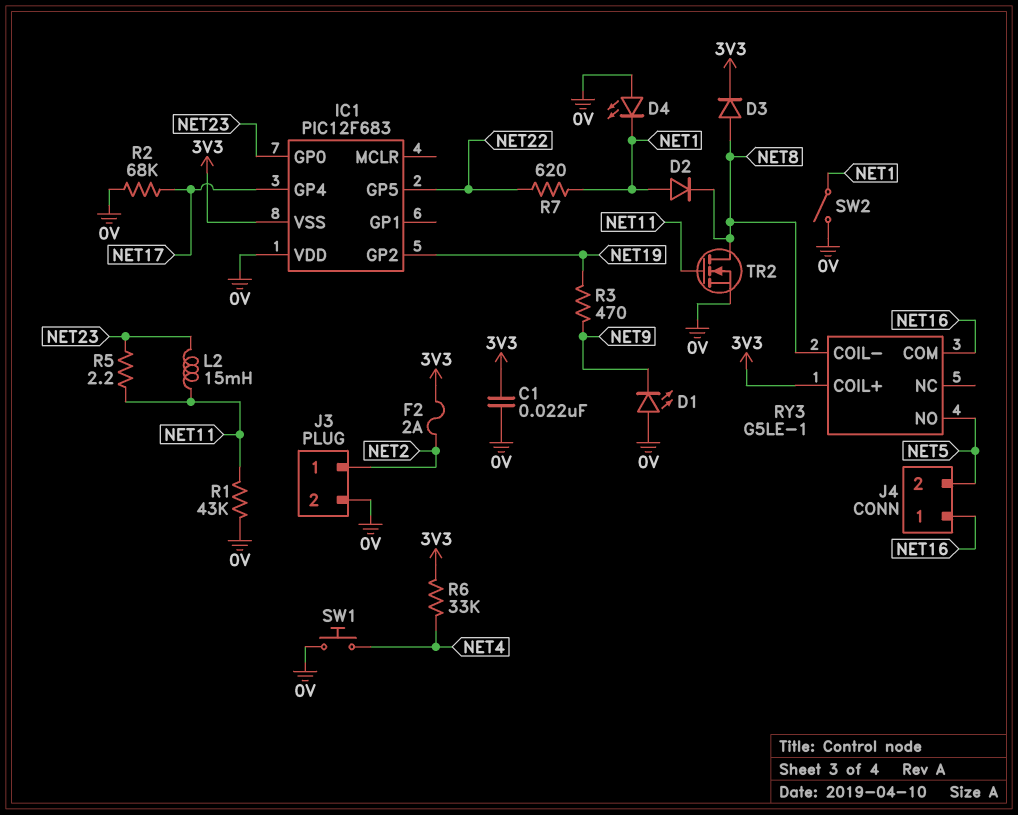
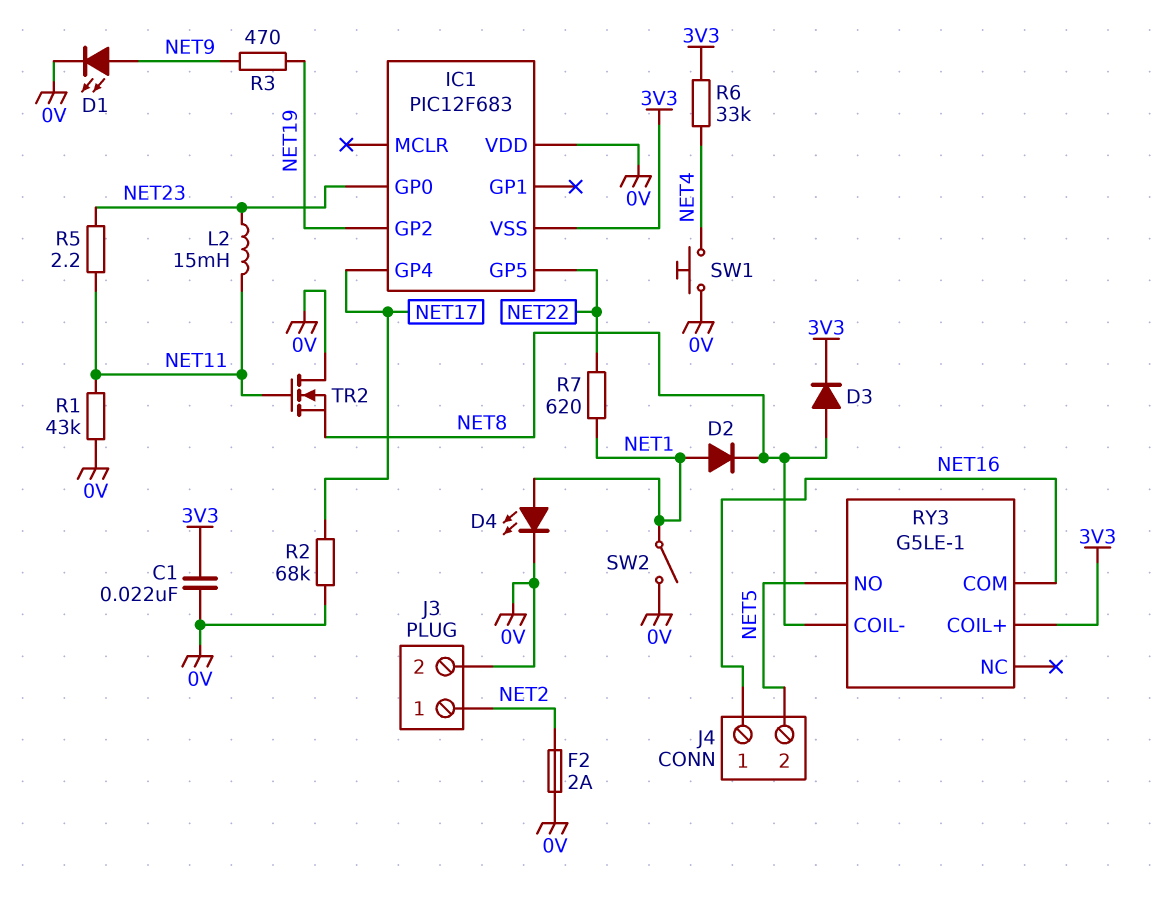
D1: LED (A 0V, K NET9) -> LED (A NET9, K 0V)
D4: LED (A 0V, K NET1) -> LED (A NET1, K 0V)
F2: 2A (3V3, NET2) -> 2A (0V, NET2)
TR2: NMOS (G NET11, D NET8, S 0V) -> NMOS (G NET11, D 0V, S NET8)

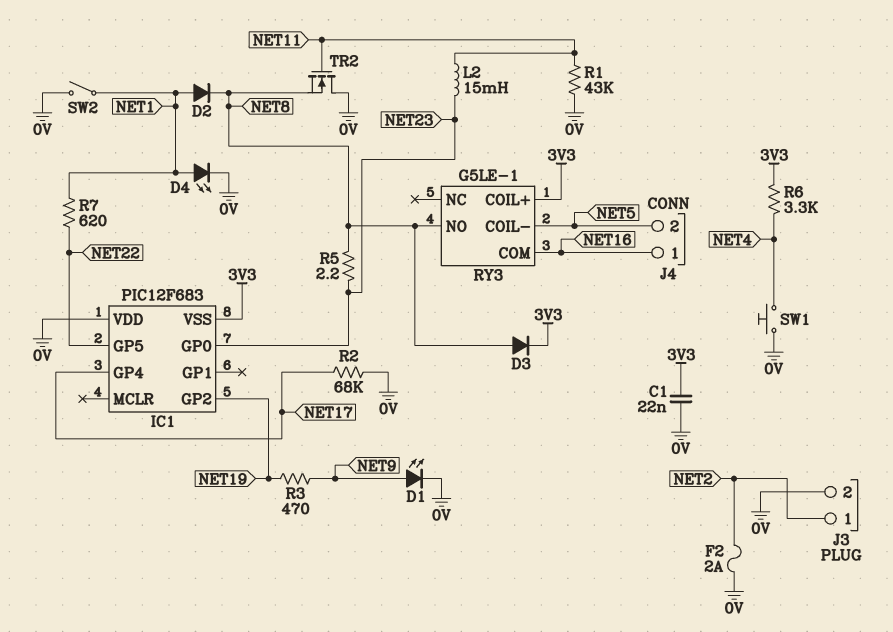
R5: 2.2 (NET11, NET23) -> 2.2 (NET8, NET23)
R6: 33k (3V3, NET4) -> 3.3k (3V3, NET4)
RY3 pin COIL-: NET8 -> NET5
RY3 pin NO: NET5 -> NET8

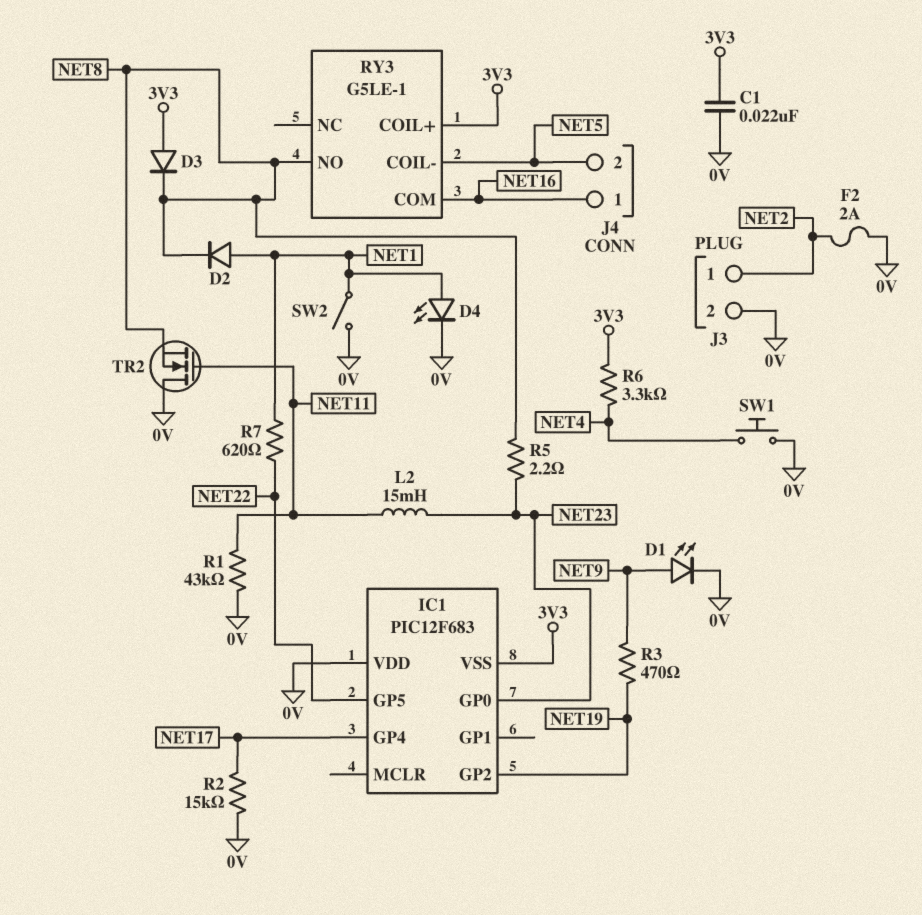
D3: diode (A NET8, K 3V3) -> diode (A 3V3, K NET8)
R2: 68k (0V, NET17) -> 15k (0V, NET17)

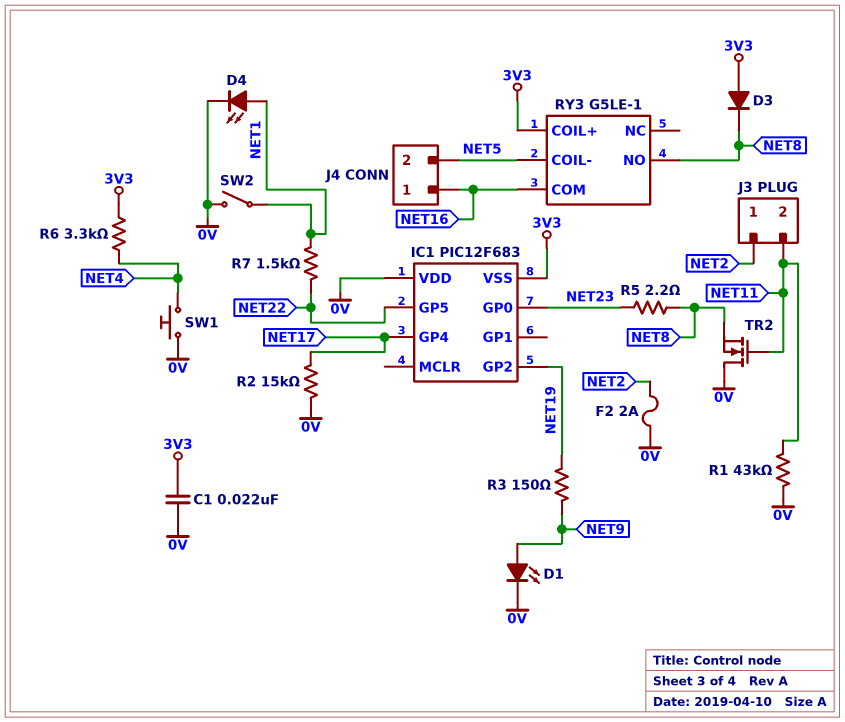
D2: diode (A NET1, K NET8) -> none
J3 pin 2: 0V -> NET11
L2: 15mH (NET11, NET23) -> none
R3: 470 (NET9, NET19) -> 150 (NET9, NET19)
R7: 620 (NET1, NET22) -> 1.5k (NET1, NET22)

